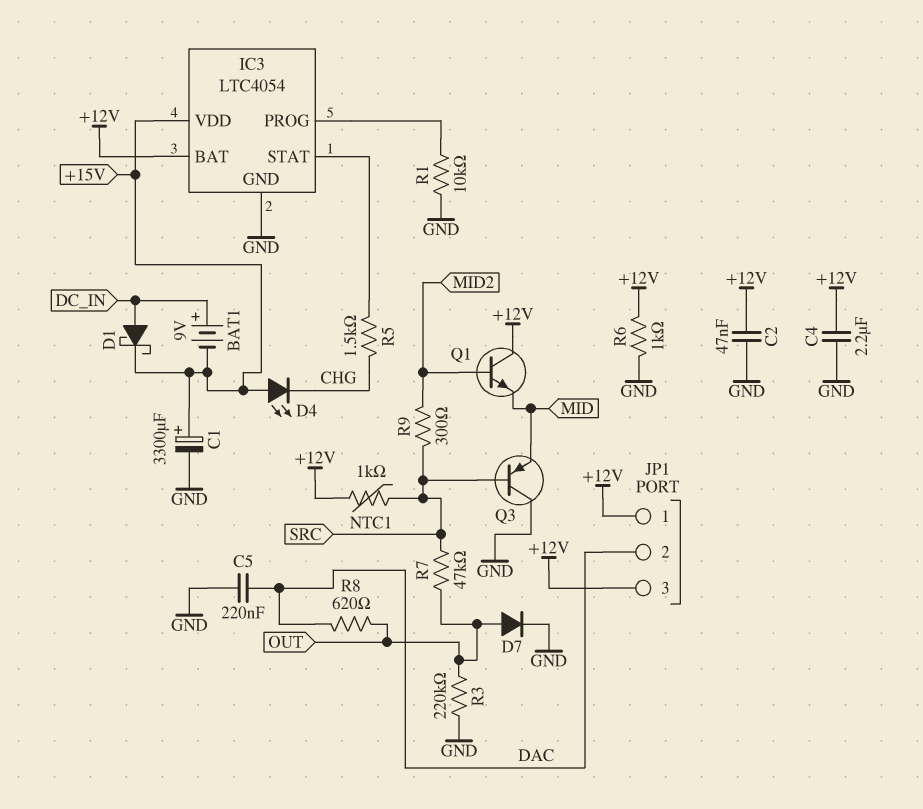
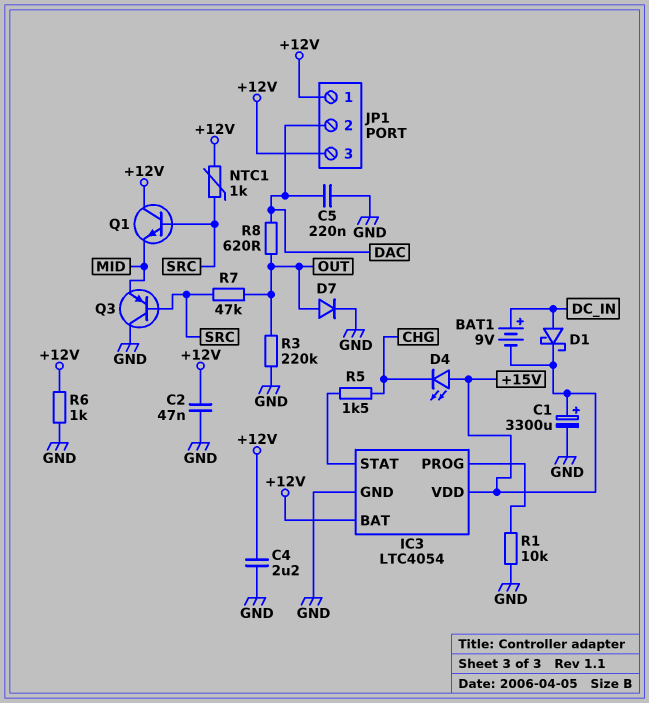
Q1: NPN (B MID2, C +12V, E MID) -> NPN (B SRC, C +12V, E MID)
R9: 300 (MID2, SRC) -> none

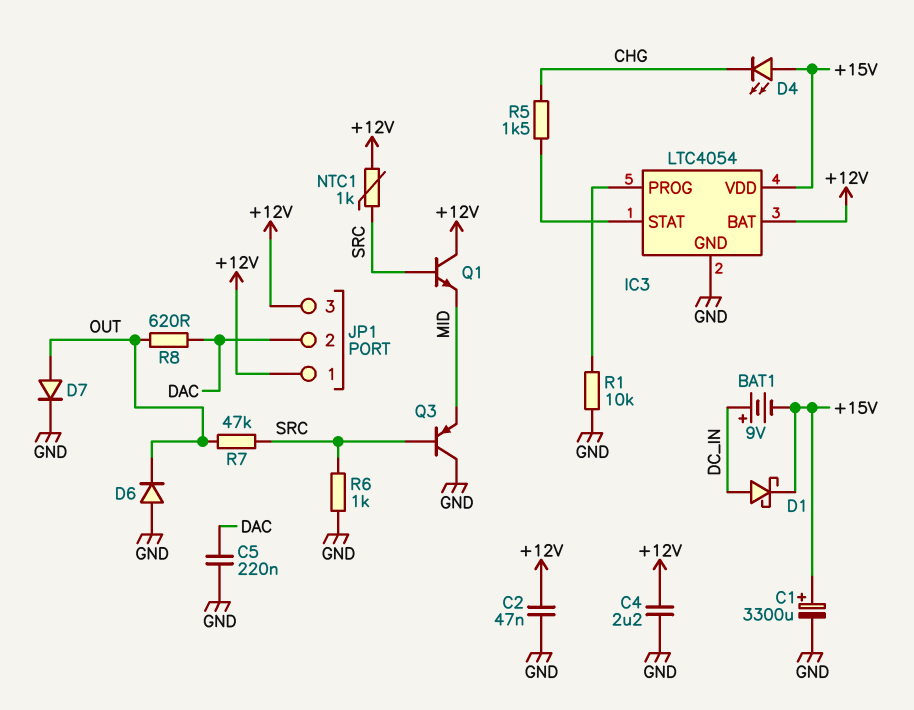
D6: none -> diode (A GND, K OUT)
R3: 220k (GND, OUT) -> none
R6: 1k (+12V, GND) -> 1k (GND, SRC)

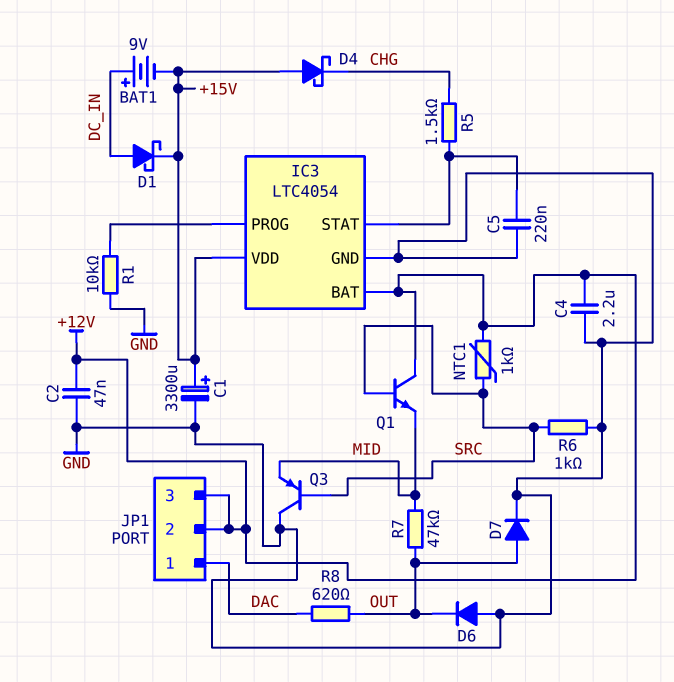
C5: 220nF (DAC, GND) -> 220nF (GND, IC3/STAT)
D4: LED (A +15V, K CHG) -> schottky (A +15V, K CHG)
JP1 pin 1: +12V -> DAC
JP1 pin 2: DAC -> +12V
R7: 47k (OUT, SRC) -> 47k (MID, OUT)

